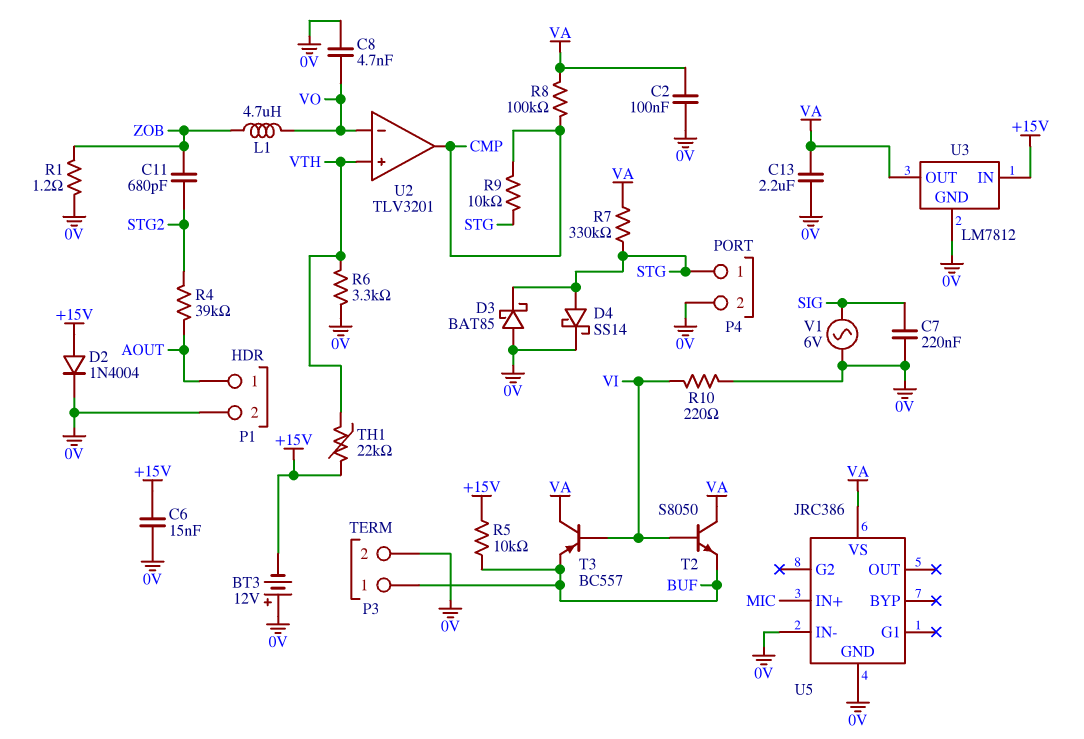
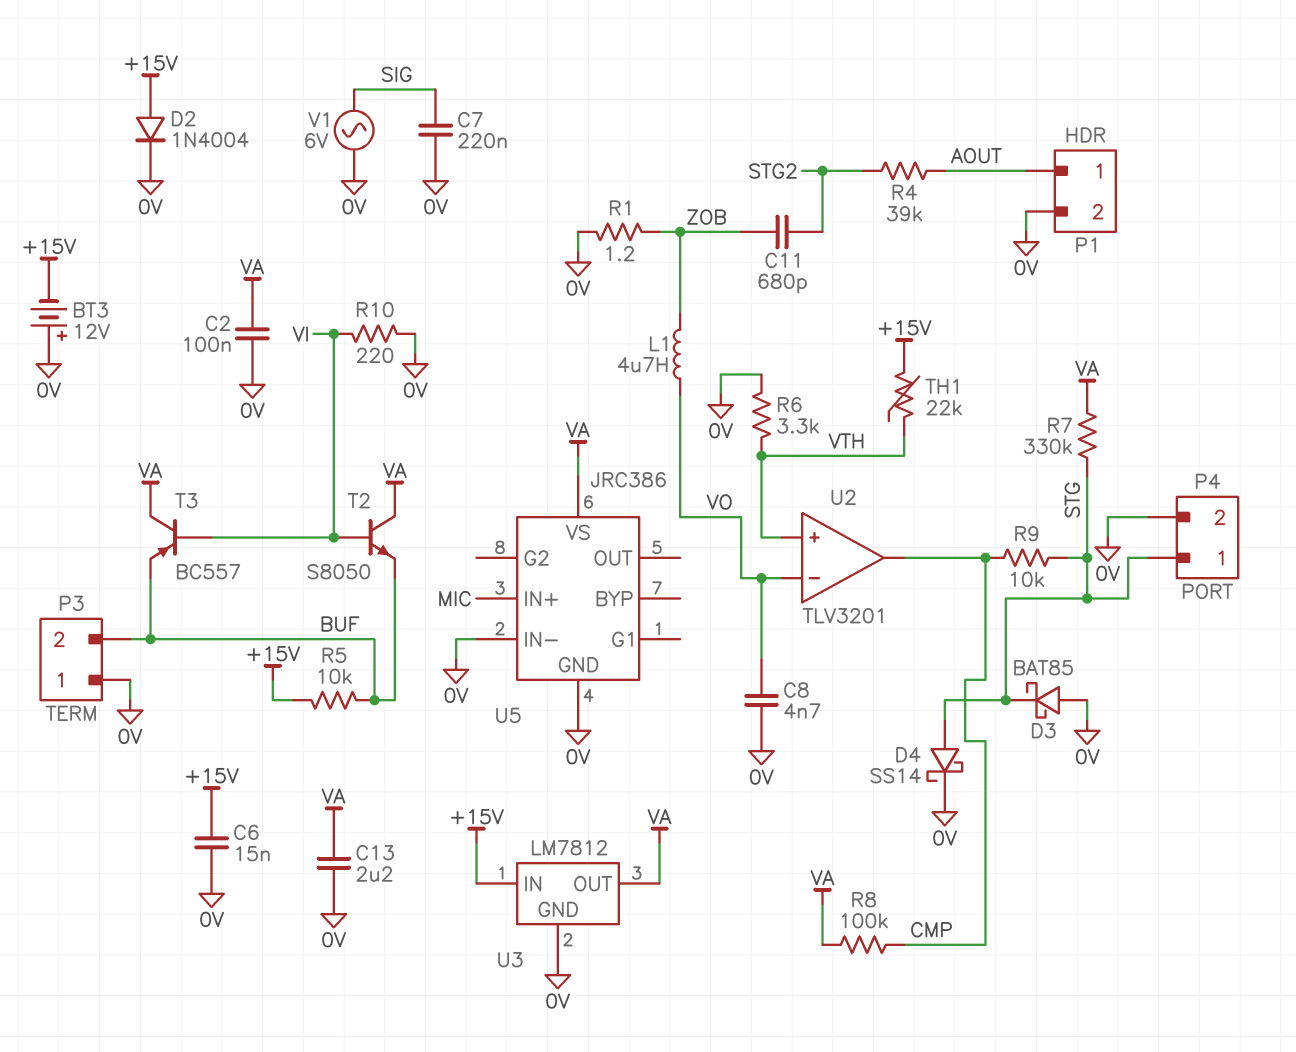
P3 pin 1: BUF -> 0V
P3 pin 2: 0V -> BUF

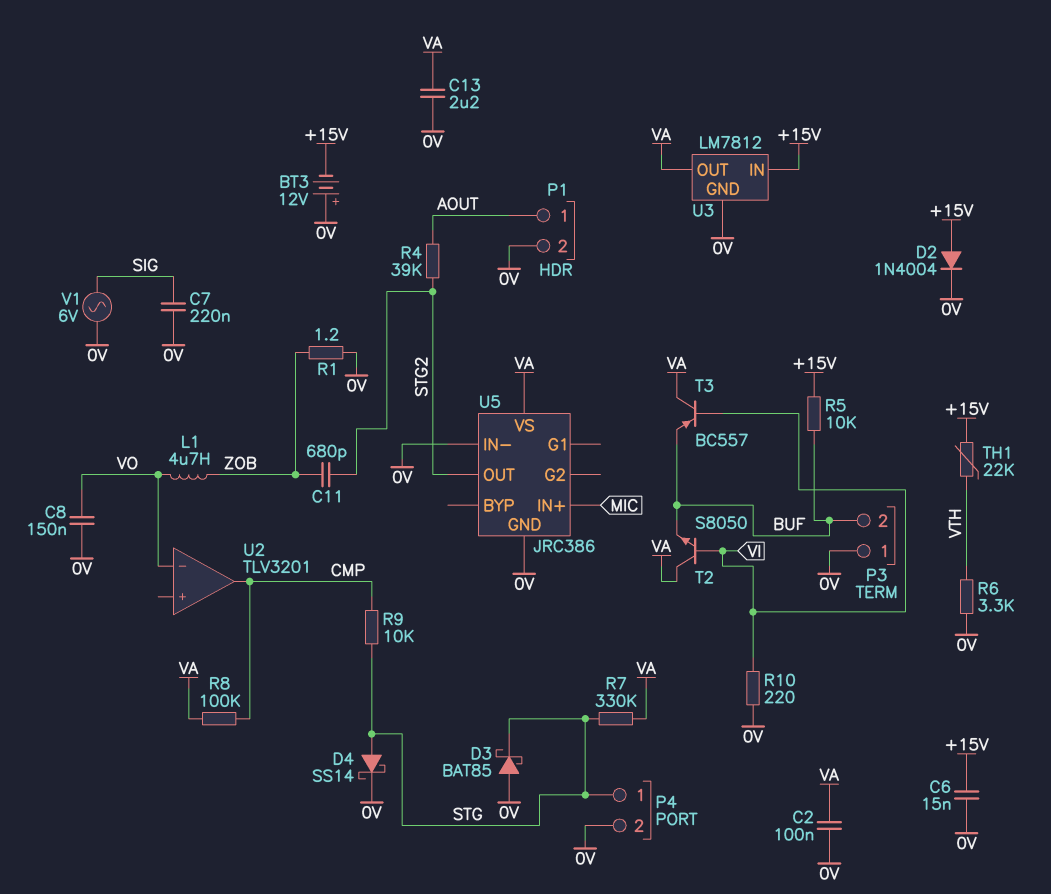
C8: 4.7nF (0V, VO) -> 150nF (0V, VO)
U2 pin in+: VTH -> none
U5 pin OUT: none -> STG2

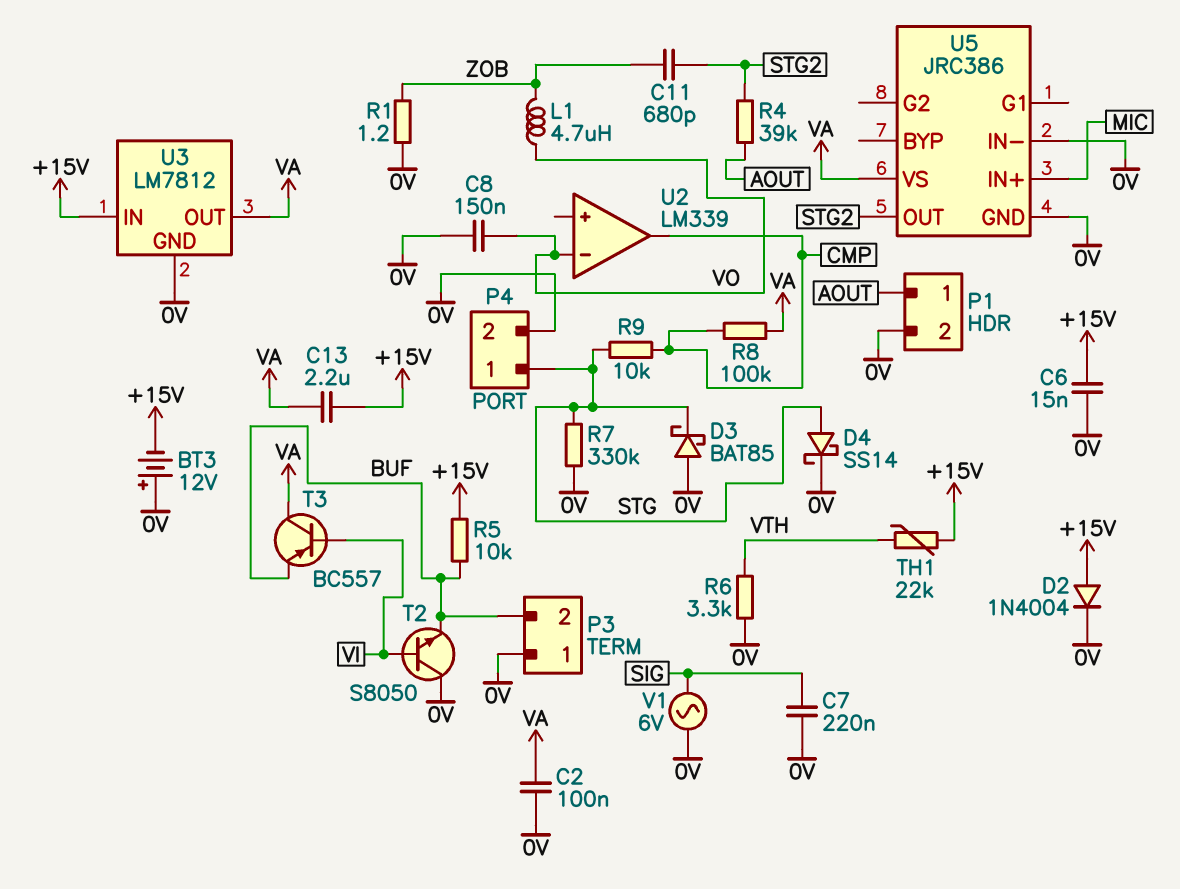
C13: 2.2uF (0V, VA) -> 2.2uF (+15V, VA)
R7: 330k (STG, VA) -> 330k (0V, STG)
R10: 220 (0V, VI) -> none
T2: NPN S8050 (B VI, C VA, E BUF) -> NPN S8050 (B VI, C 0V, E BUF)
U2: TLV3201 -> LM339

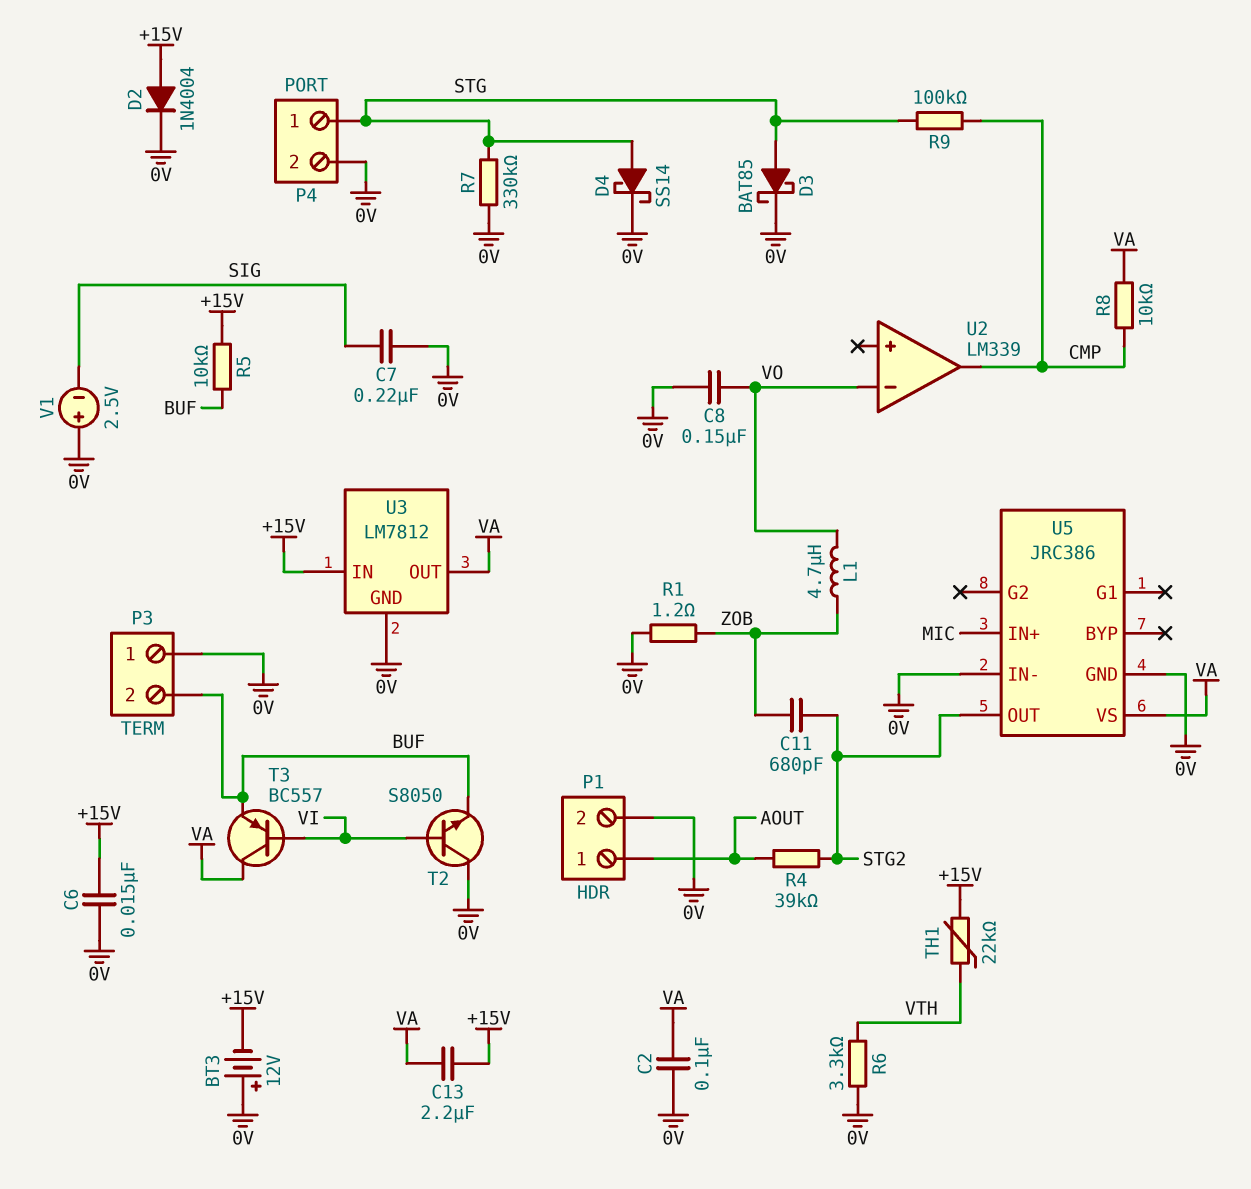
D3: schottky BAT85 (A 0V, K STG) -> schottky BAT85 (A STG, K 0V)
R8: 100k (CMP, VA) -> 10k (CMP, VA)
R9: 10k (CMP, STG) -> 100k (CMP, STG)
V1: AC 6V (0V, SIG) -> 2.5V (plus 0V, minus SIG)

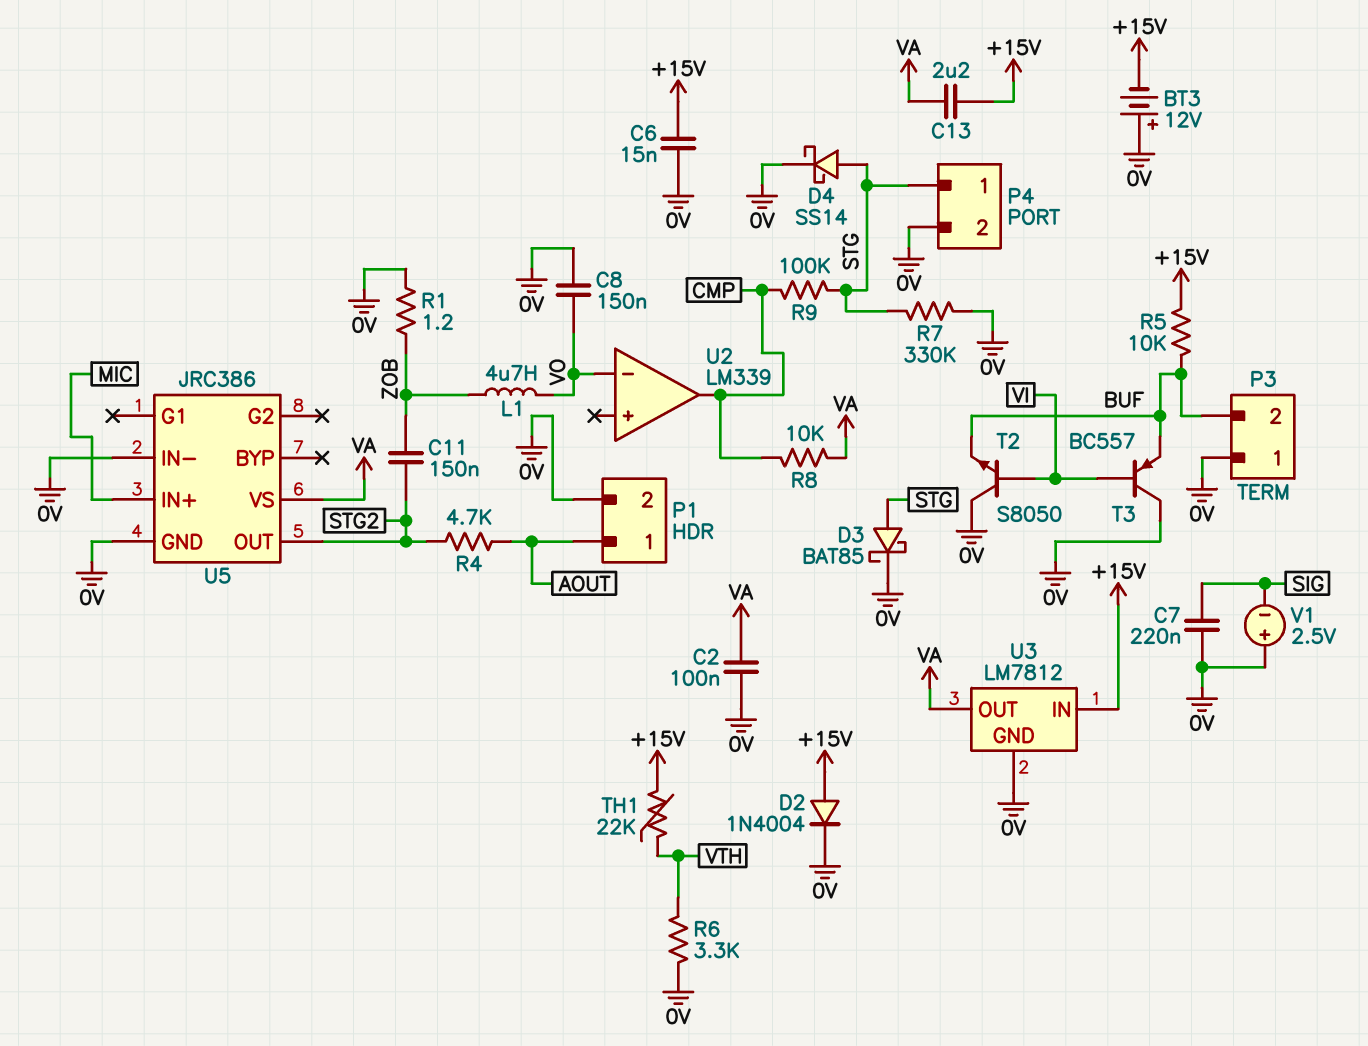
C11: 680pF (STG2, ZOB) -> 150nF (STG2, ZOB)
R4: 39k (AOUT, STG2) -> 4.7k (AOUT, STG2)
T3: PNP BC557 (B VI, C VA, E BUF) -> PNP BC557 (B VI, C 0V, E BUF)

